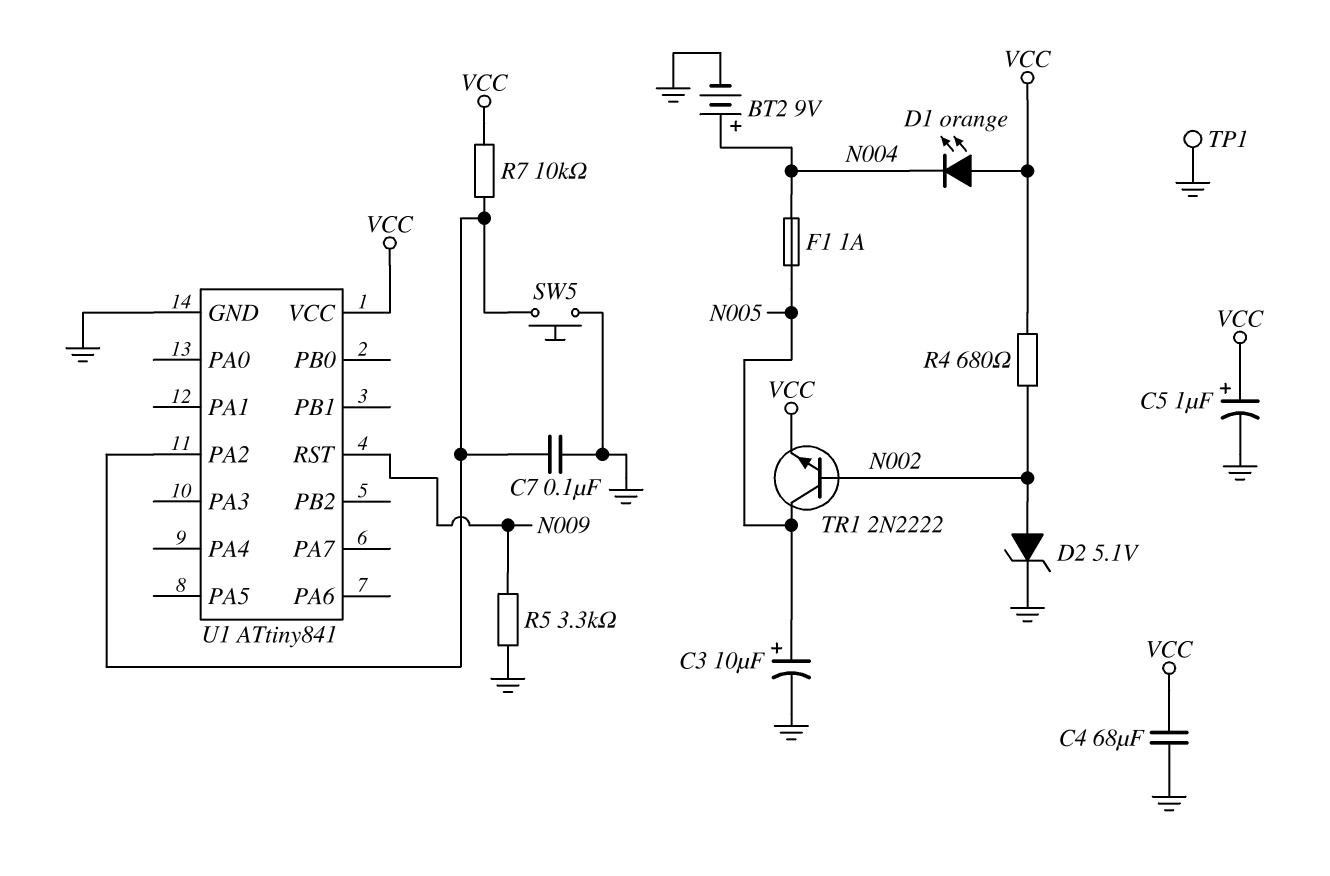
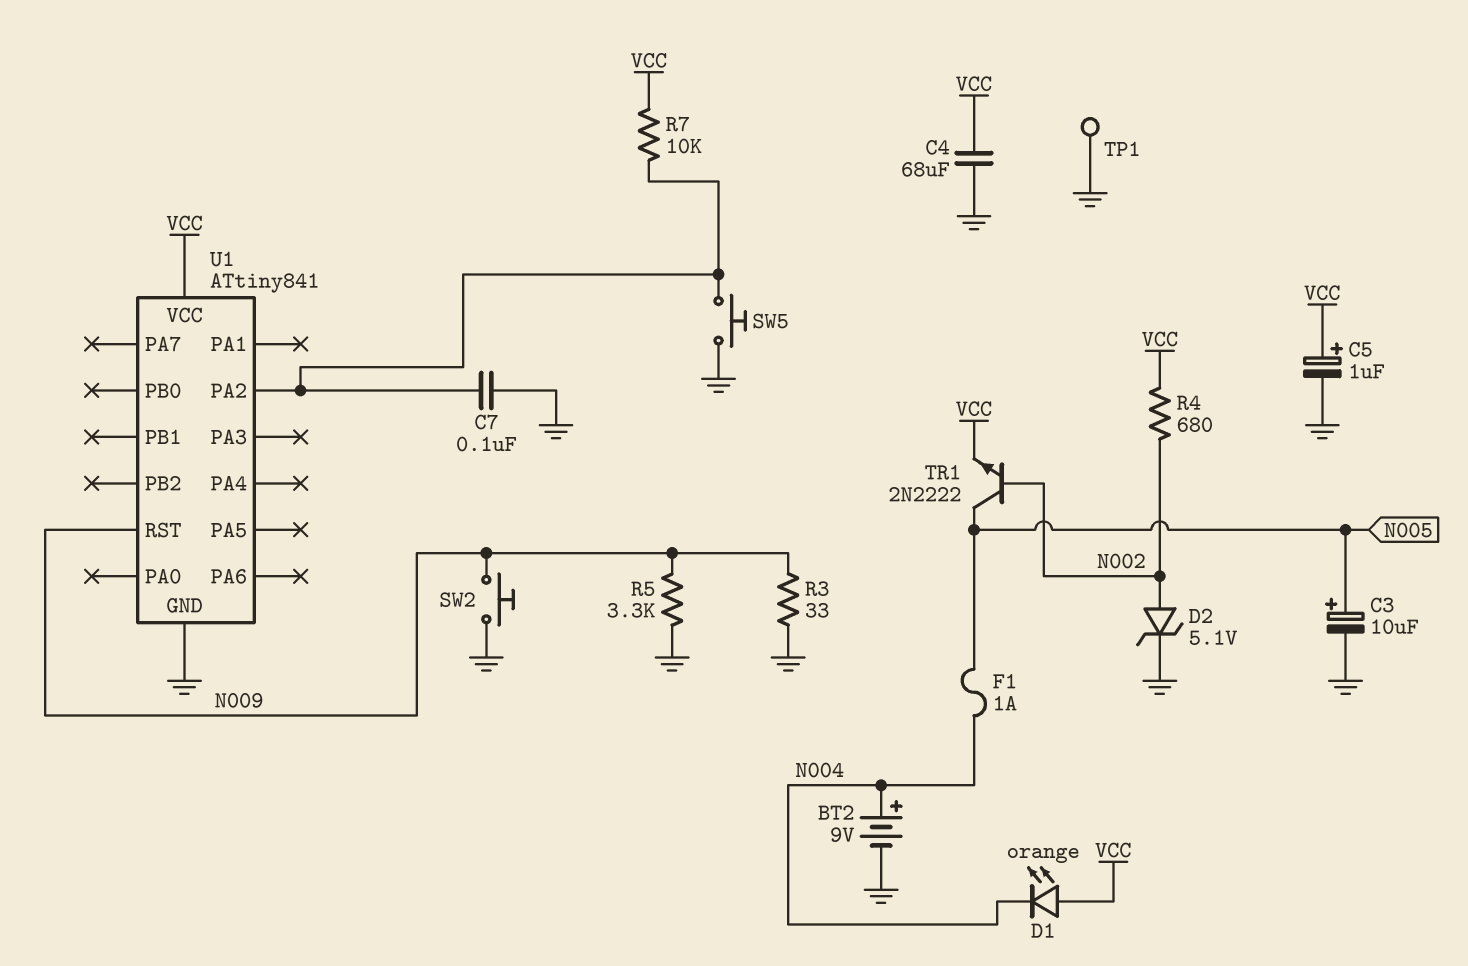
R3: none -> 33 (GND, N009)
SW2: none -> button (GND, N009)

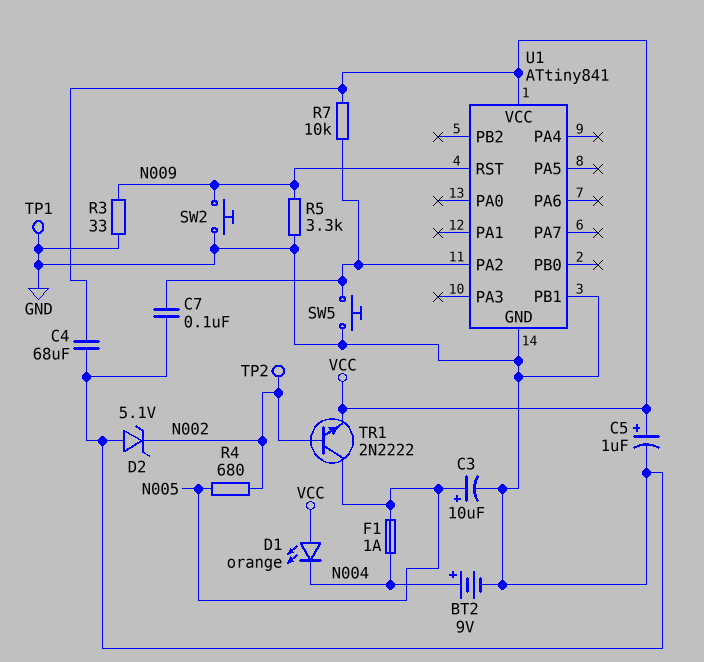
D2: zener 5.1V (A N002, K GND) -> zener 5.1V (A GND, K N002)
R4: 680 (N002, VCC) -> 680 (N002, N005)
TP2: none -> test point (N002)
U1 pin PB1: none -> GND

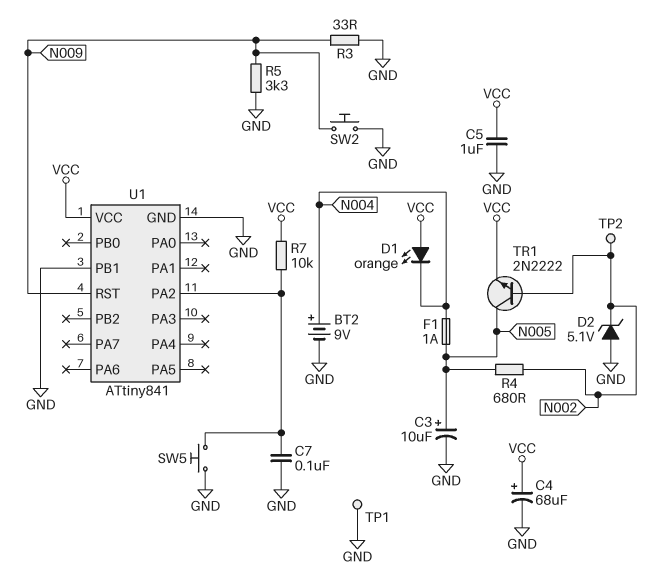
C4: 68uF (GND, VCC) -> 68uF (plus VCC, minus GND)
C5: 1uF (plus VCC, minus GND) -> 1uF (GND, VCC)

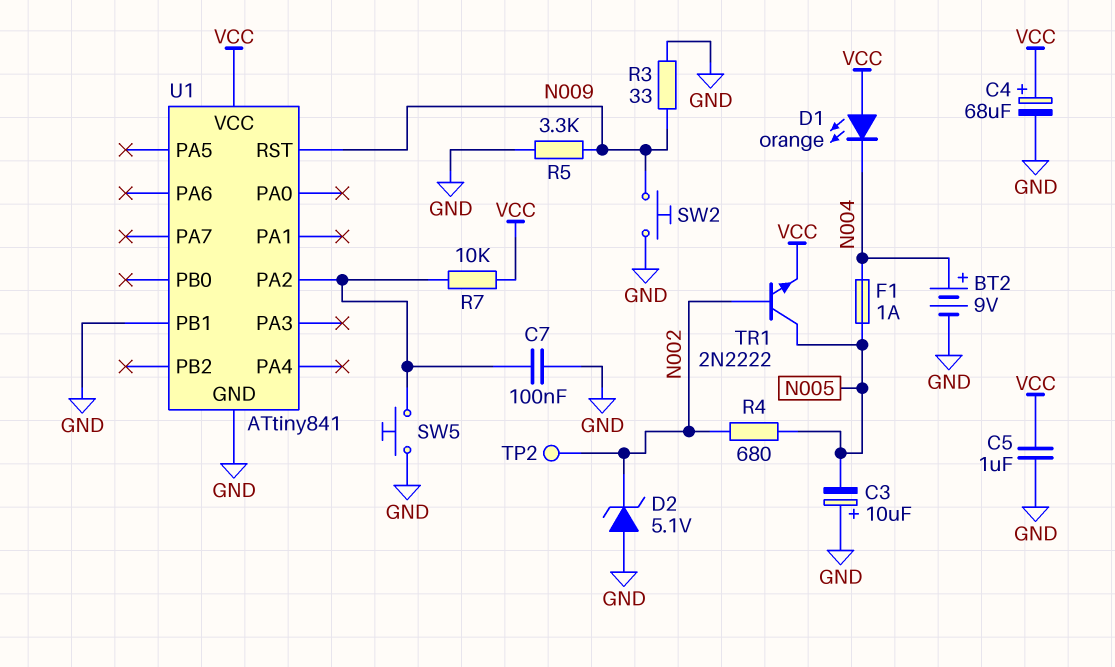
C3: 10uF (plus N005, minus GND) -> 10uF (plus GND, minus N005)
TP1: test point (GND) -> none

